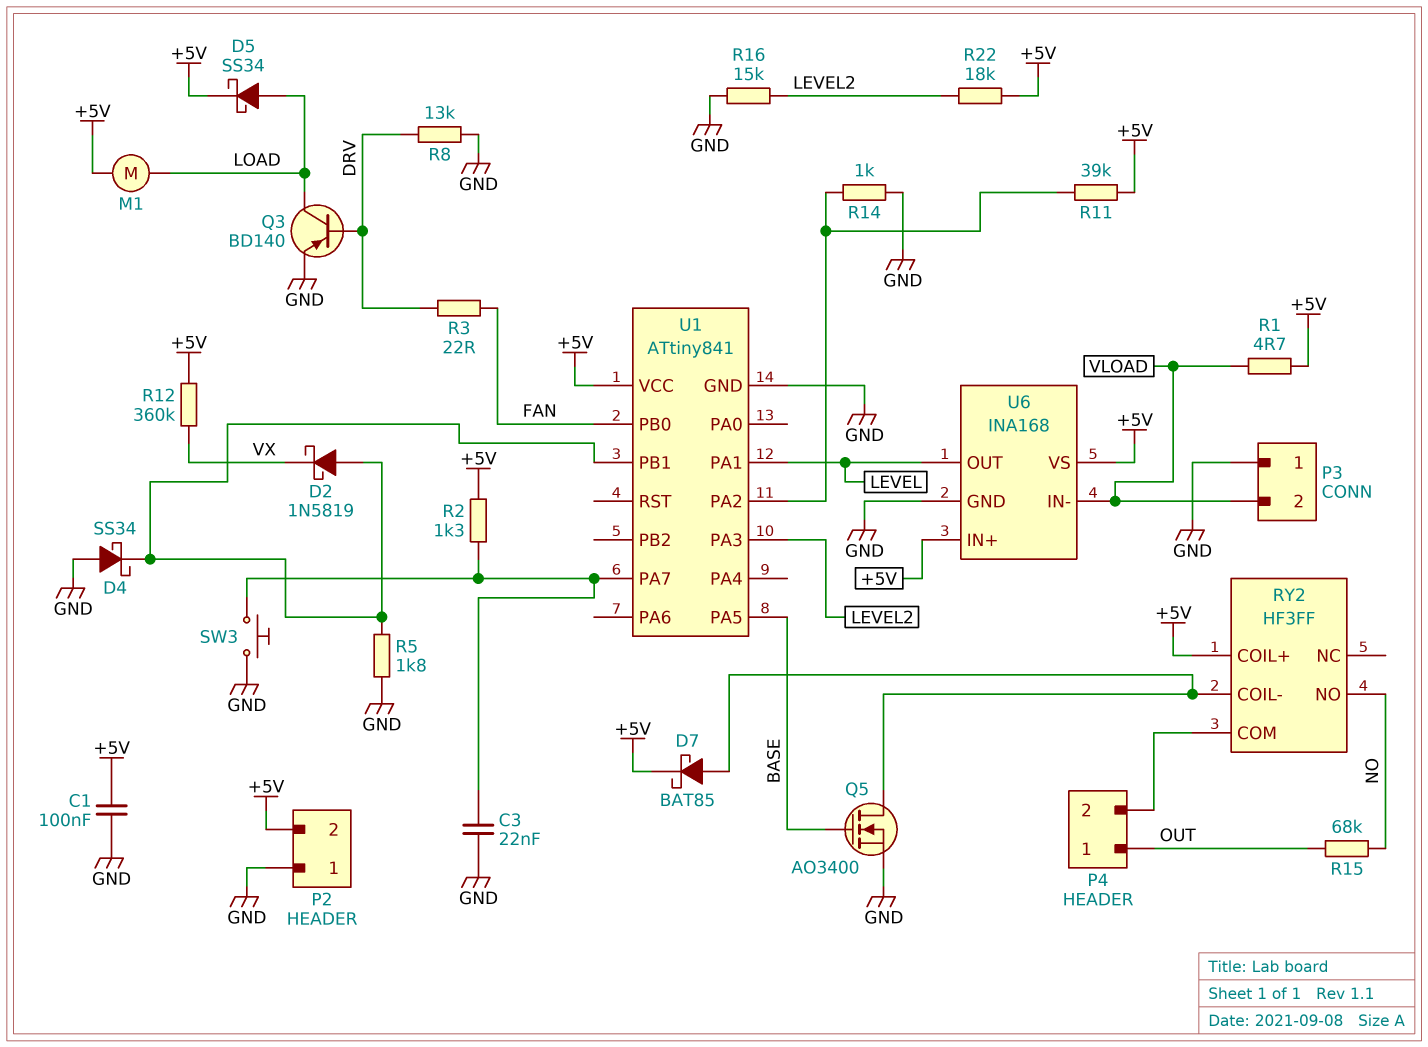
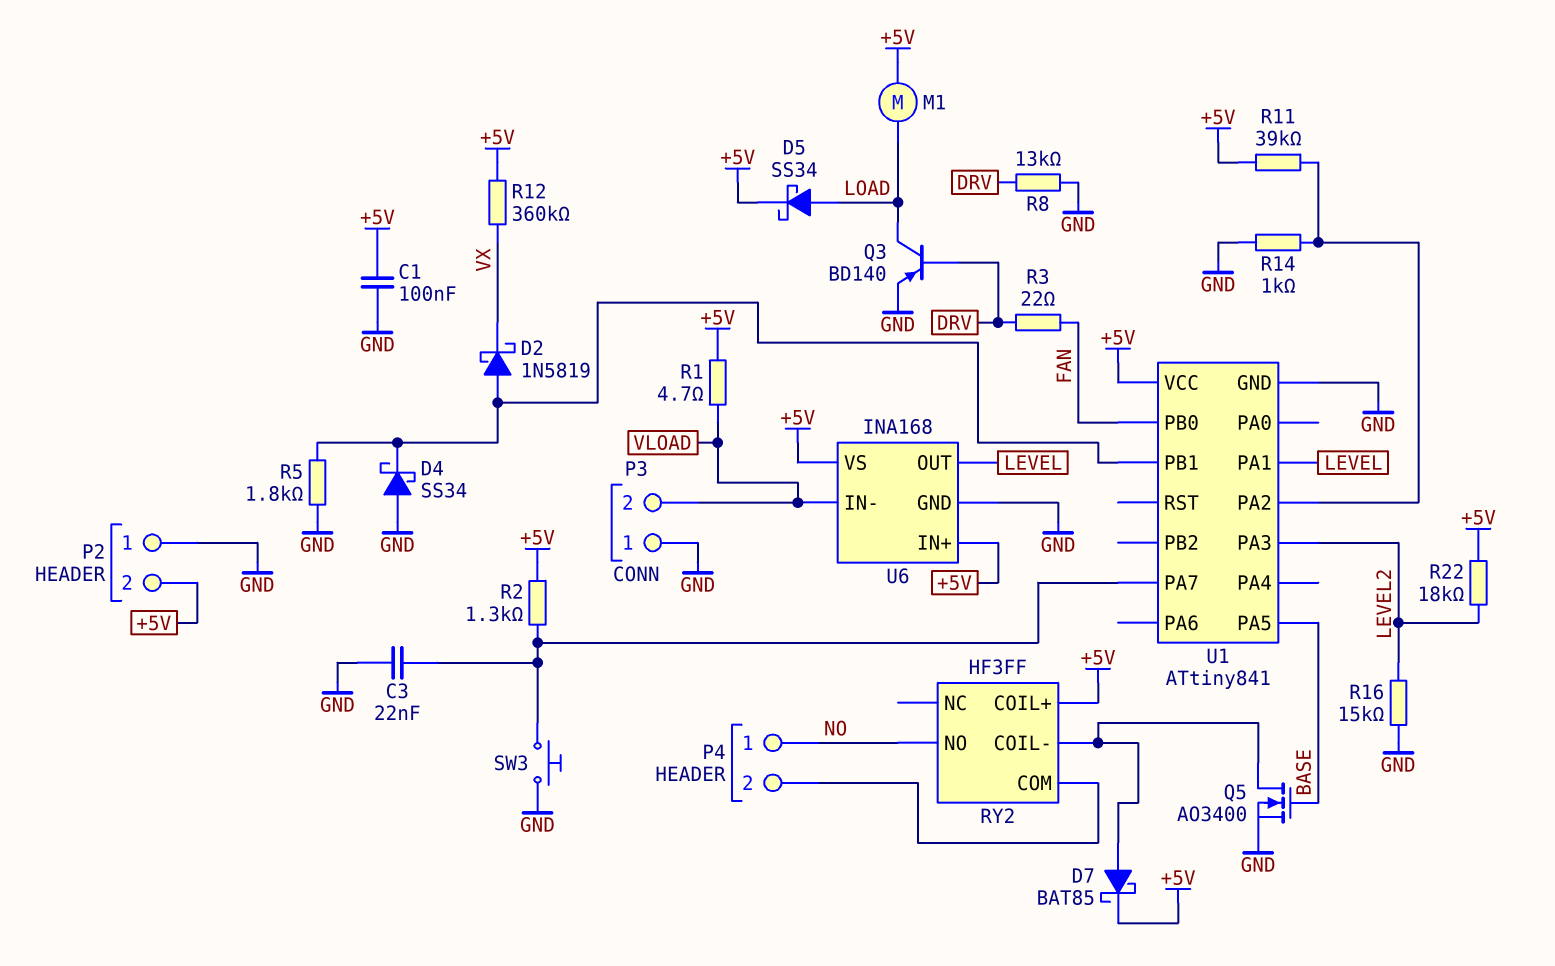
P4 pin 1: OUT -> NO
R15: 68k (NO, OUT) -> none

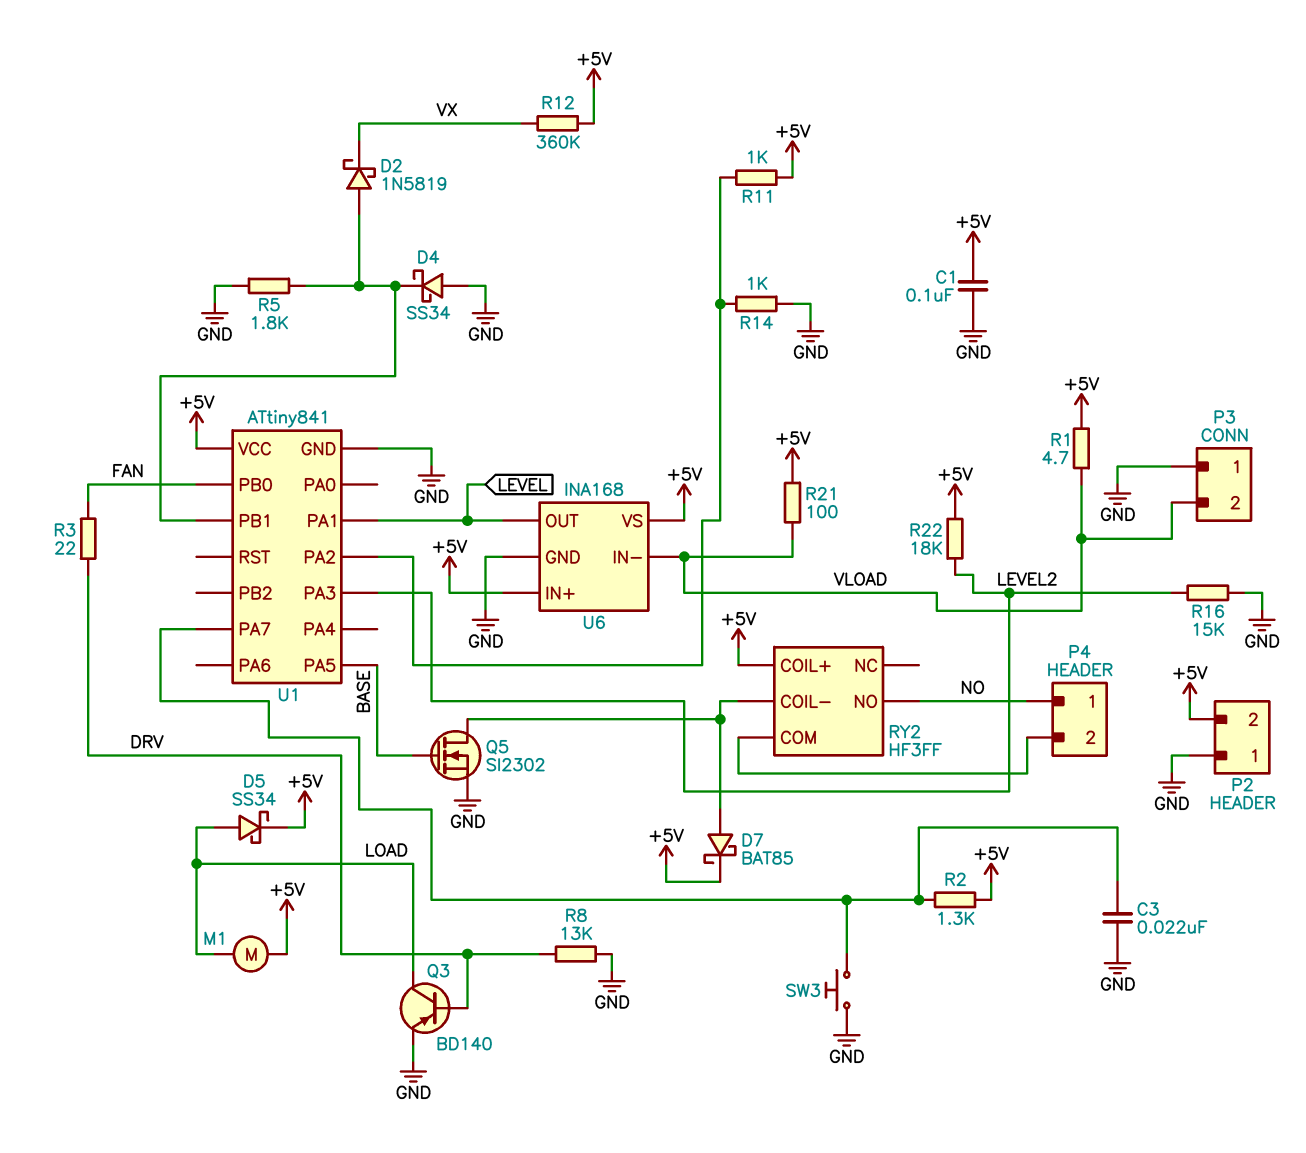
Q5: NMOS AO3400 (G BASE, D RY2/COIL-, S GND) -> NMOS SI2302 (G BASE, D RY2/COIL-, S GND)
R11: 39k (+5V, U1/PA2) -> 1k (+5V, U1/PA2)
R21: none -> 100 (+5V, VLOAD)

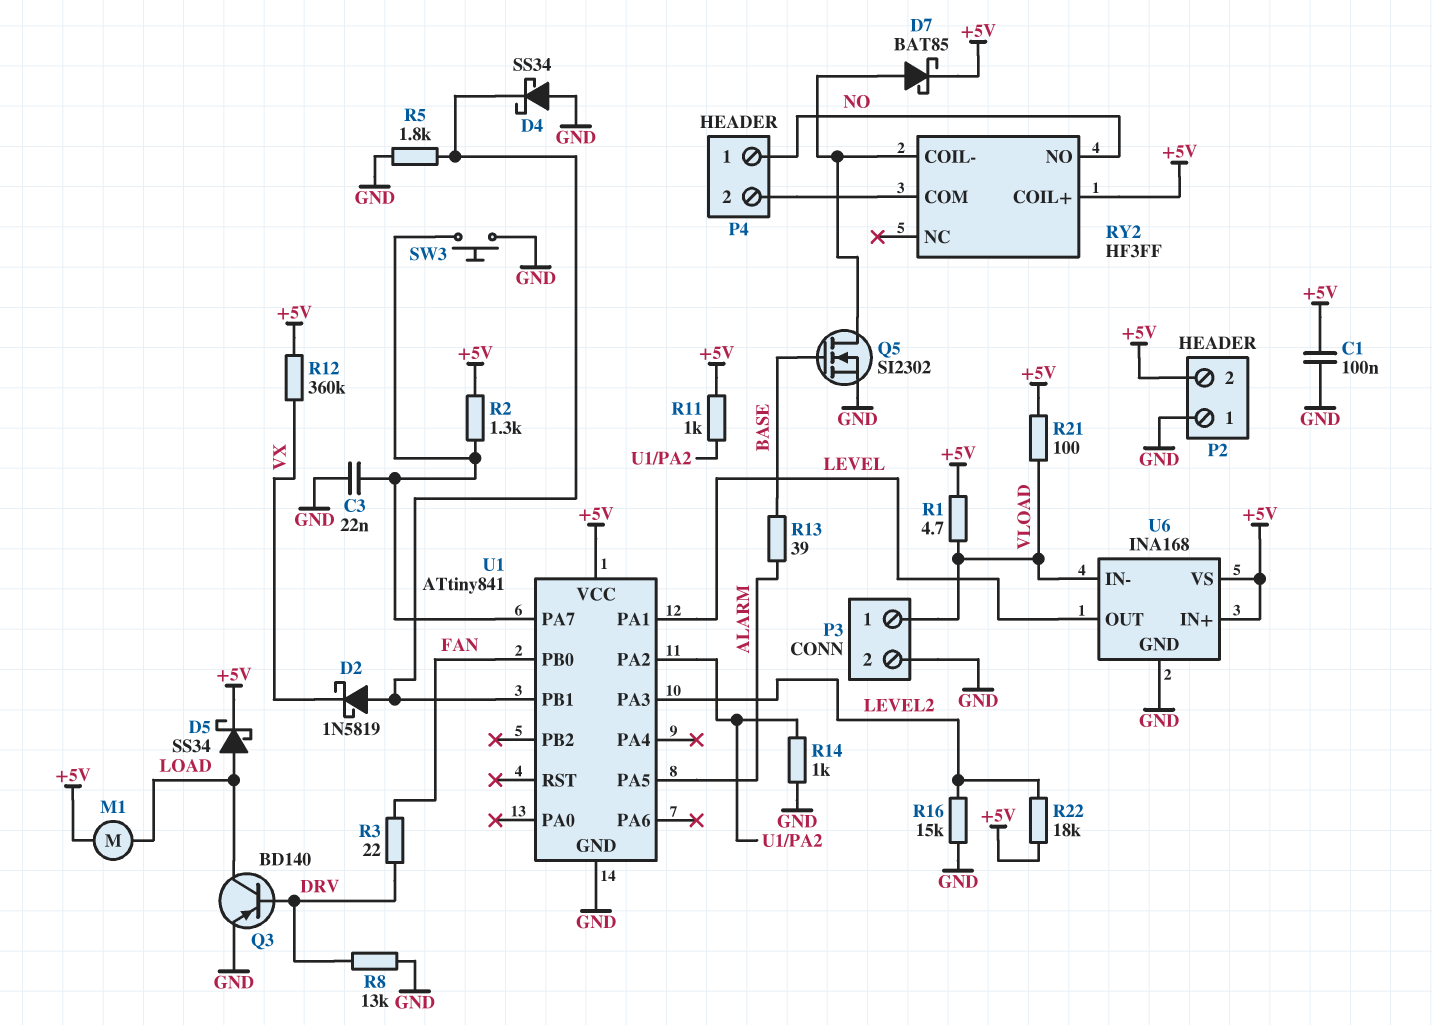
P3 pin 1: GND -> VLOAD
P3 pin 2: VLOAD -> GND
R13: none -> 39 (ALARM, BASE)
U1 pin PA5: BASE -> ALARM

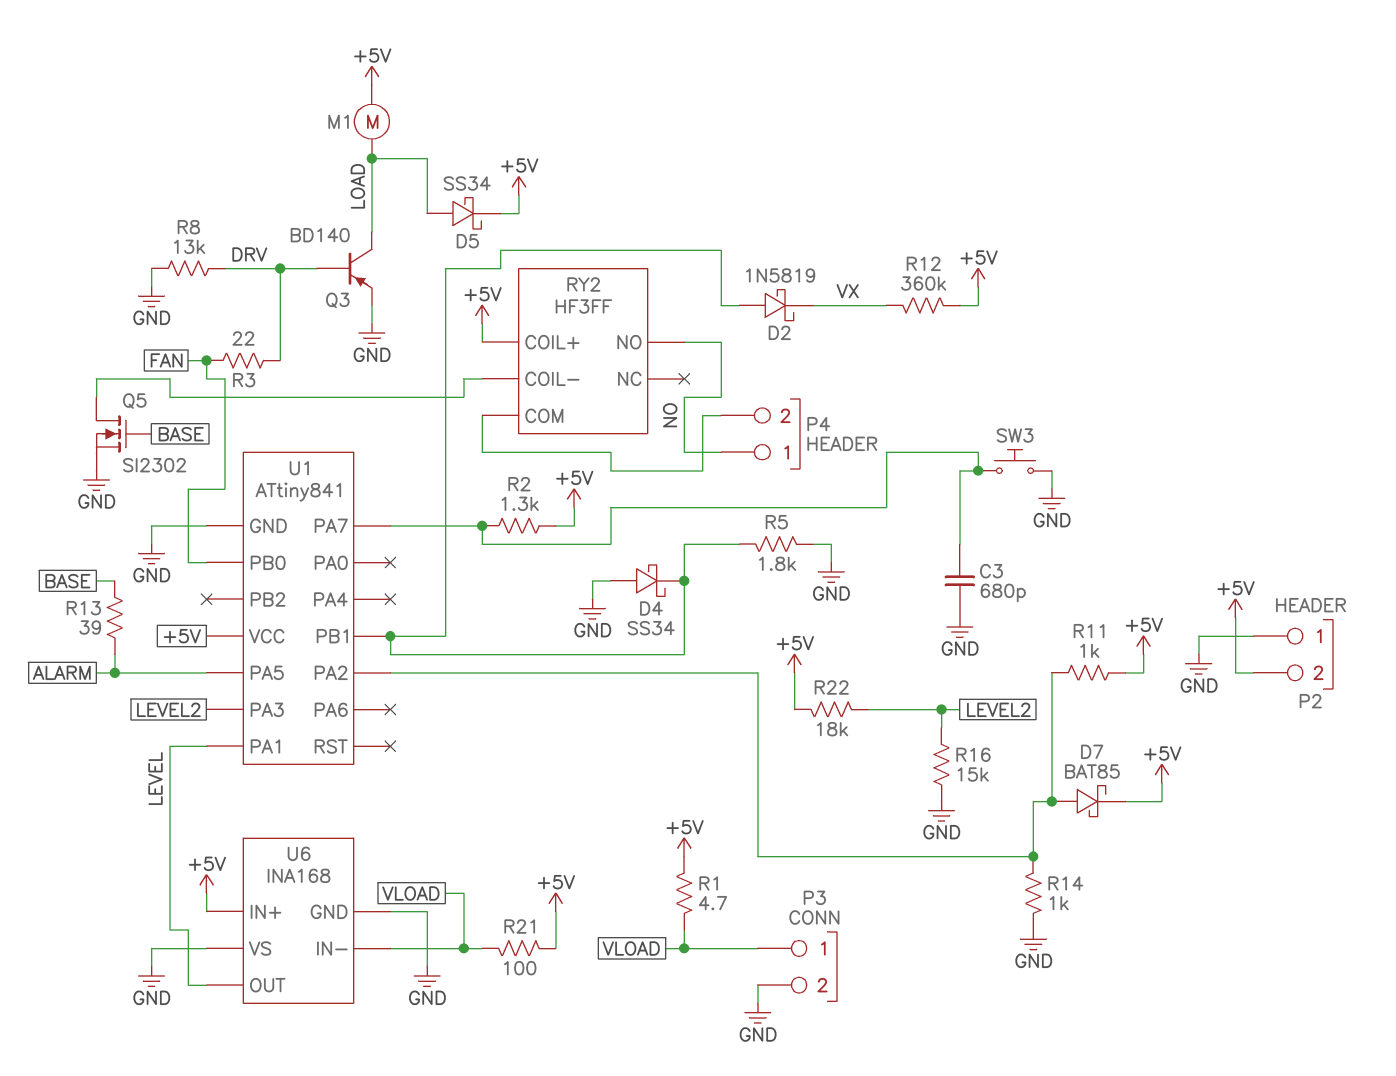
C1: 100nF (+5V, GND) -> none
C3: 22nF (GND, U1/PA7) -> 680pF (GND, U1/PA7)
D7: schottky BAT85 (A RY2/COIL-, K +5V) -> schottky BAT85 (A U1/PA2, K +5V)
U6 pin VS: +5V -> GND

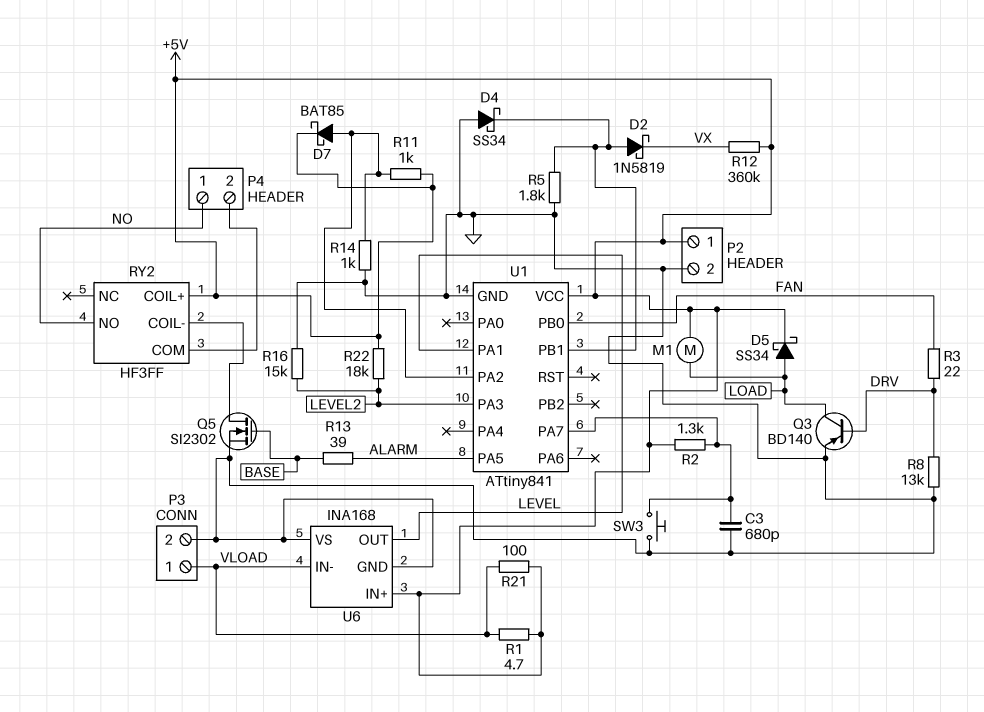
P2 pin 1: GND -> +5V
P2 pin 2: +5V -> GND

